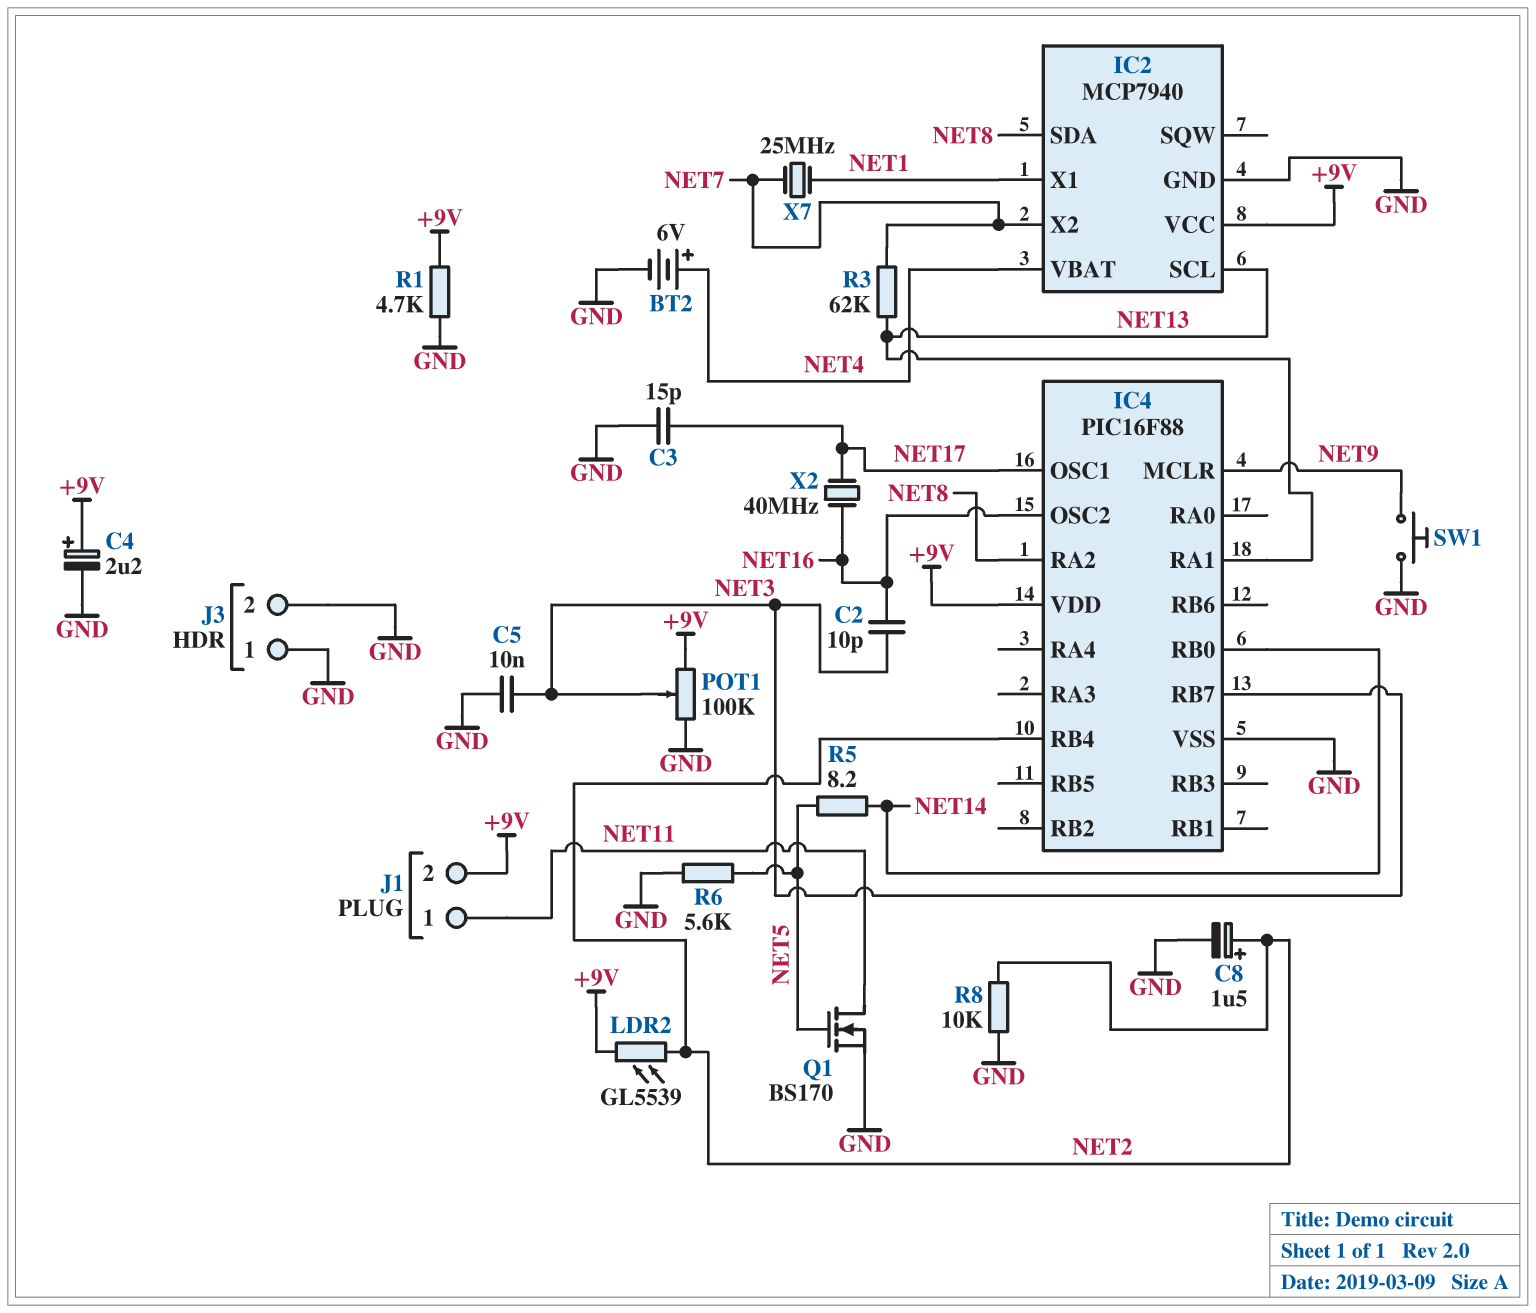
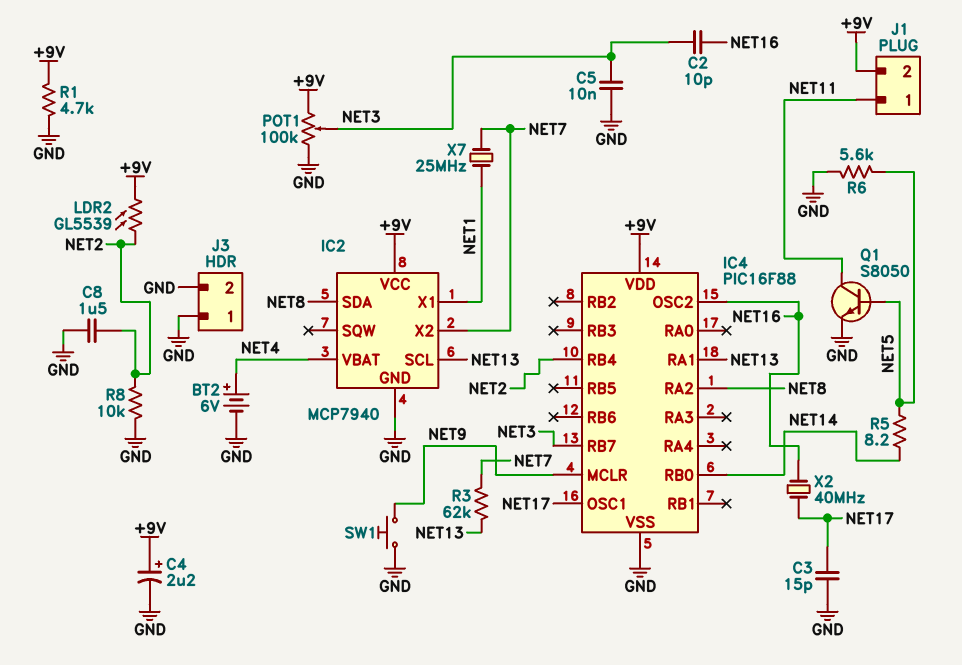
C8: 1.5uF (plus NET2, minus GND) -> 1.5uF (GND, NET2)
Q1: NMOS BS170 (G NET5, D NET11, S GND) -> NPN S8050 (B NET5, C NET11, E GND)

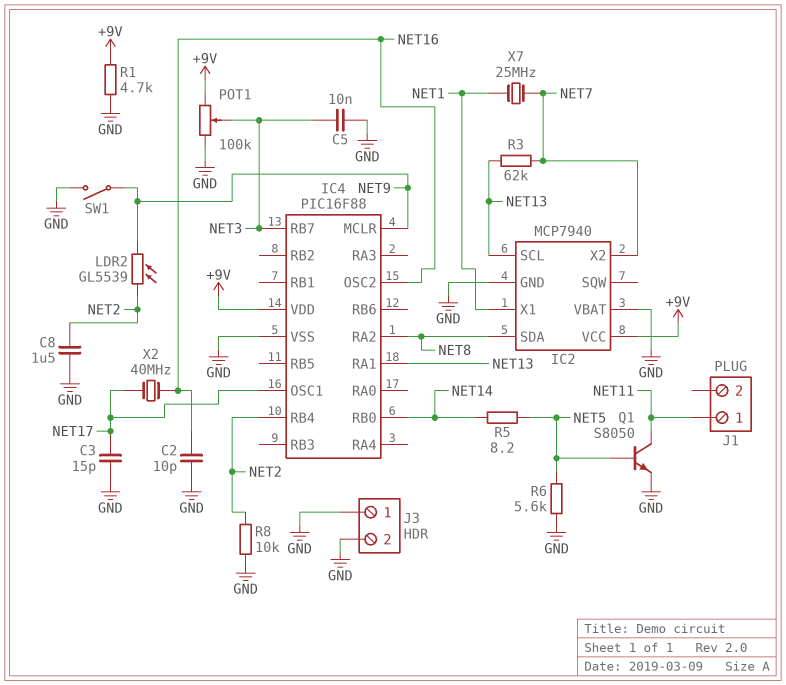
BT2: 6V (plus NET4, minus GND) -> none
C2: 10pF (NET3, NET16) -> 10pF (GND, NET16)
C4: 2.2uF (plus +9V, minus GND) -> none
IC2 pin VBAT: NET4 -> GND
J1 pin 2: +9V -> none
LDR2: GL5539 (+9V, NET2) -> GL5539 (NET2, NET9)
SW1: button (GND, NET9) -> switch (GND, NET9)

